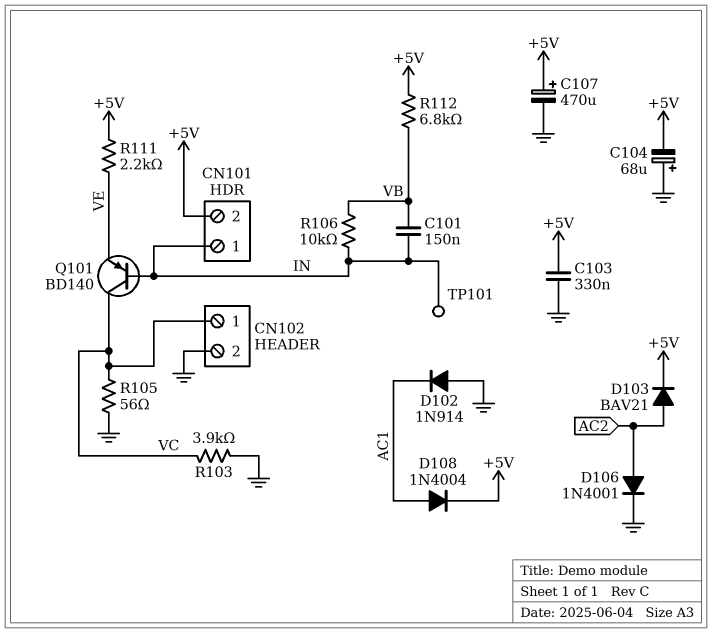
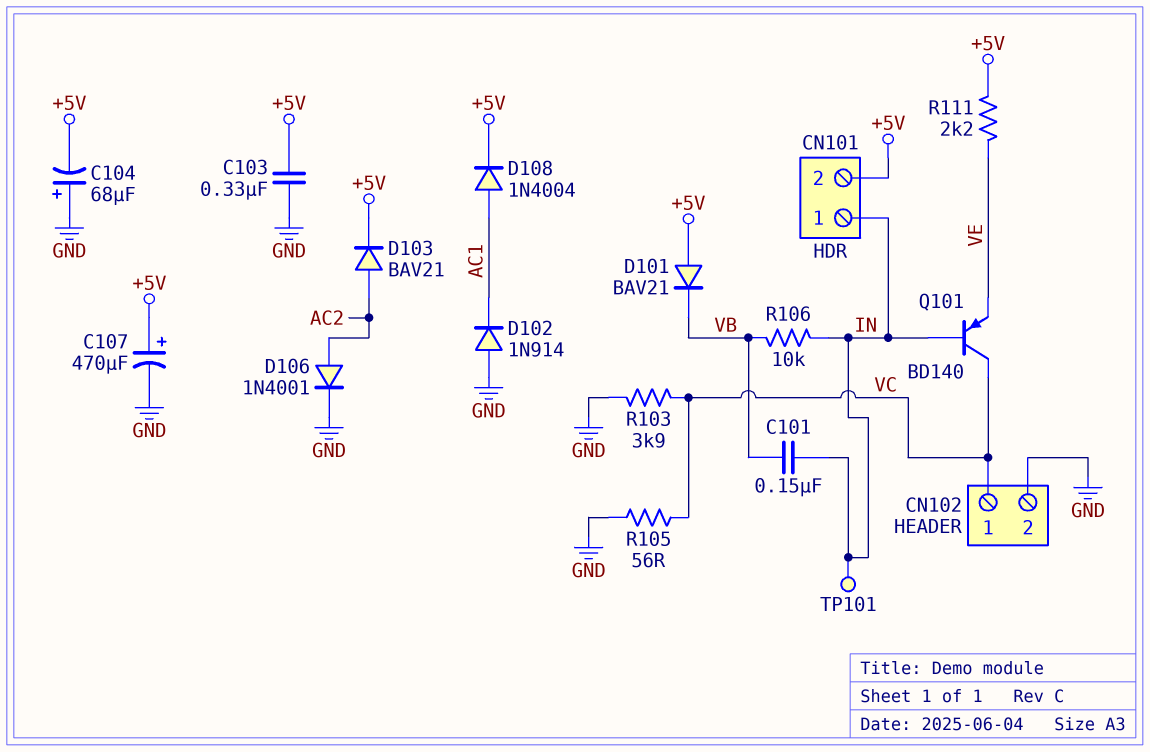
D101: none -> diode BAV21 (A +5V, K VB)
R112: 6.8k (+5V, VB) -> none

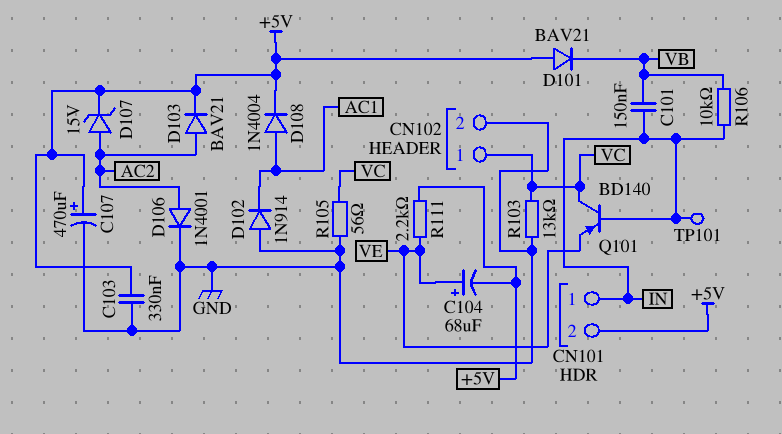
C104: 68uF (plus GND, minus +5V) -> 68uF (plus VE, minus +5V)
D107: none -> zener 15V (A AC2, K +5V)
R103: 3.9k (GND, VC) -> 13k (GND, VC)

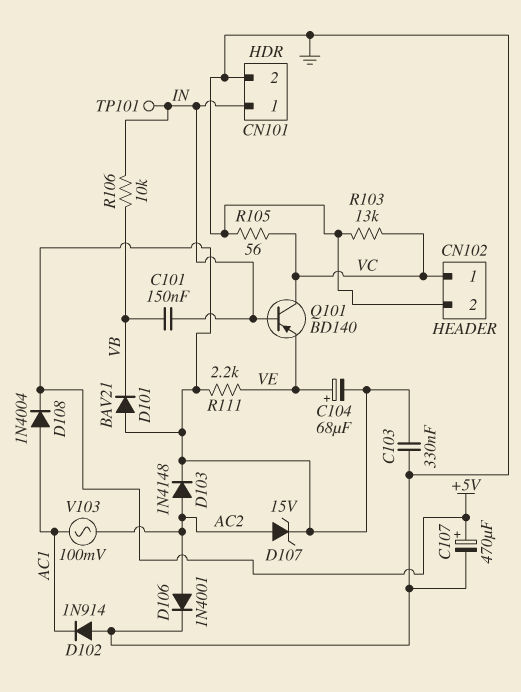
CN101 pin 2: +5V -> GND
D103: diode BAV21 (A AC2, K +5V) -> diode 1N4148 (A AC2, K +5V)
V103: none -> AC 100mV (AC1, AC2)

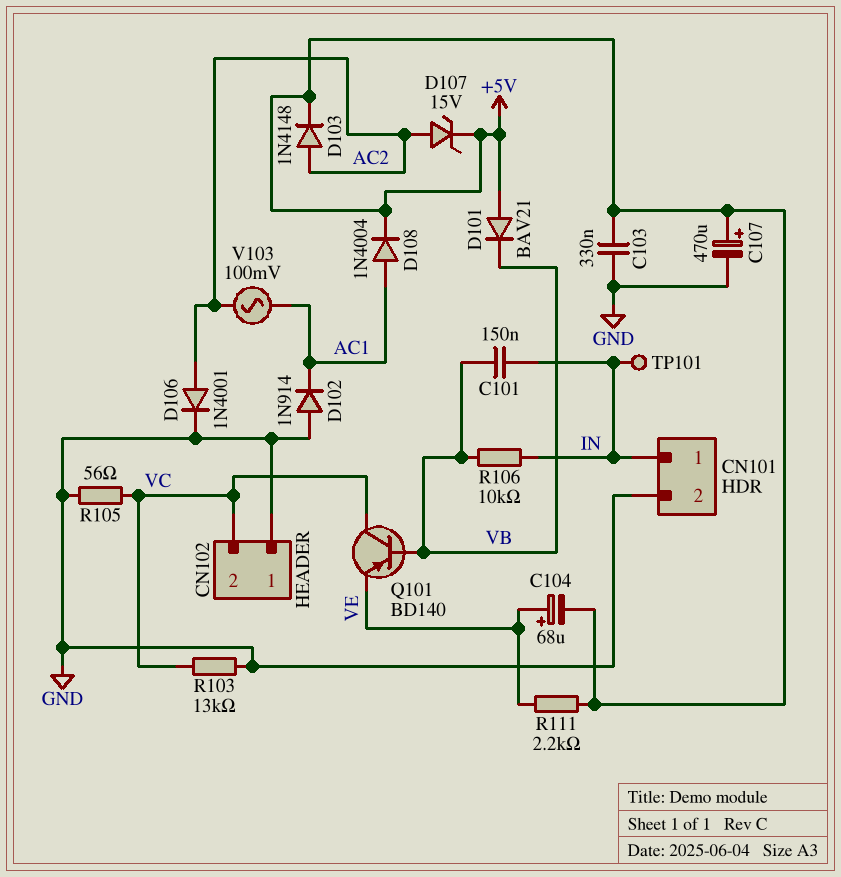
CN102 pin 1: VC -> GND
CN102 pin 2: GND -> VC
Q101: PNP BD140 (B IN, C VC, E VE) -> PNP BD140 (B VB, C VC, E VE)

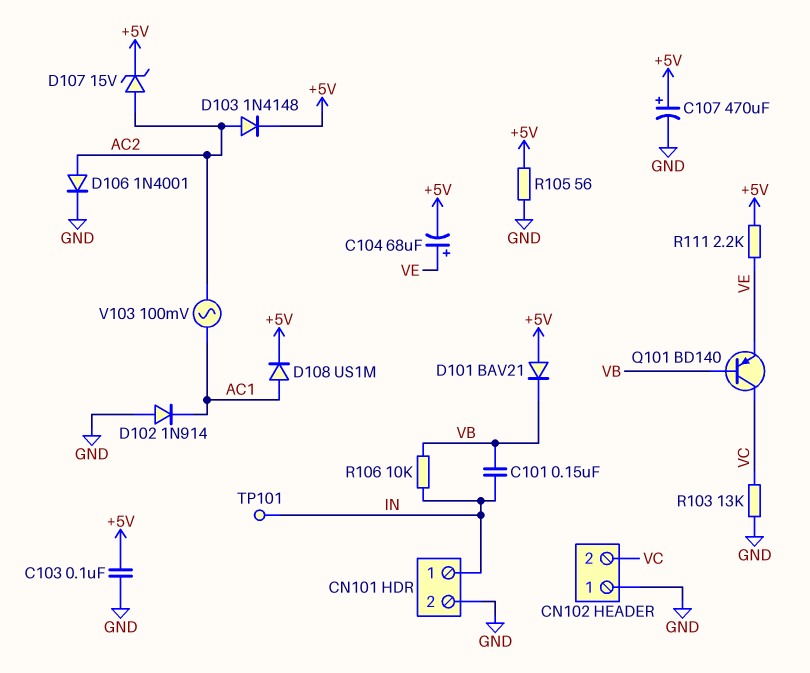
C103: 330nF (+5V, GND) -> 100nF (+5V, GND)
D108: diode 1N4004 (A AC1, K +5V) -> diode US1M (A AC1, K +5V)
R105: 56 (GND, VC) -> 56 (+5V, GND)

